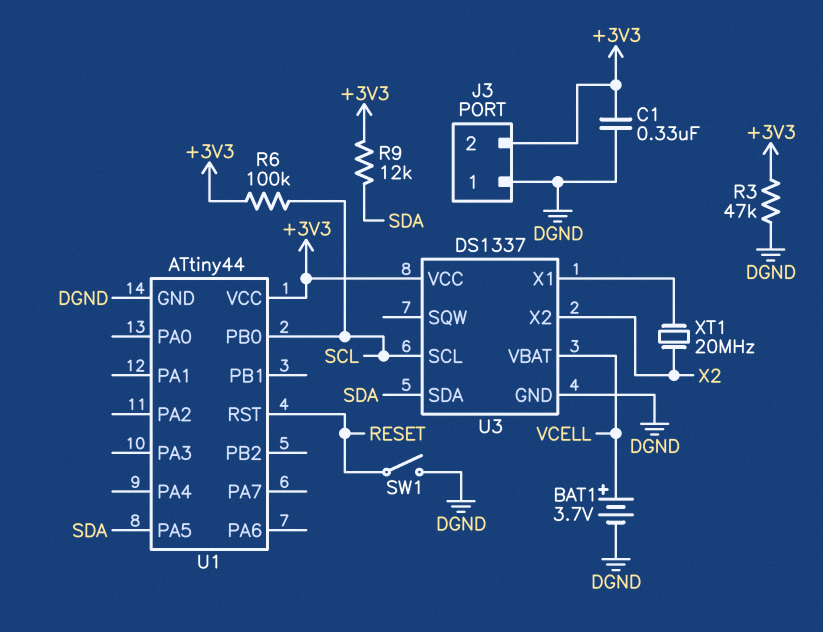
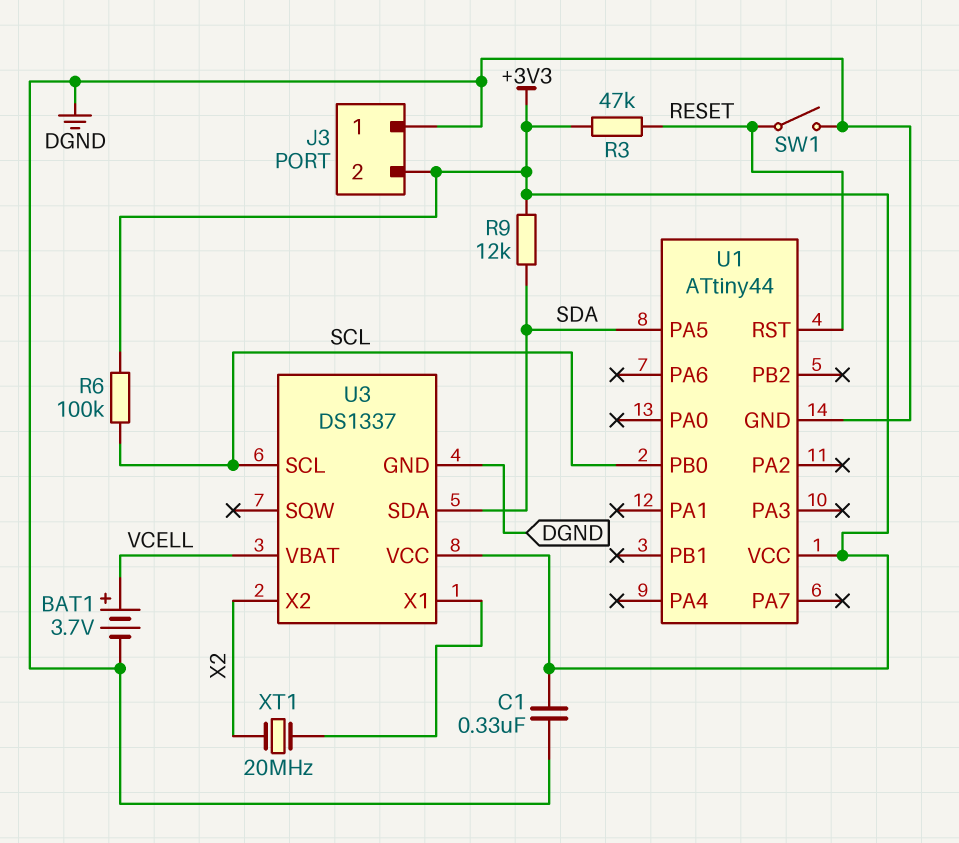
R3: 47k (+3V3, DGND) -> 47k (+3V3, RESET)

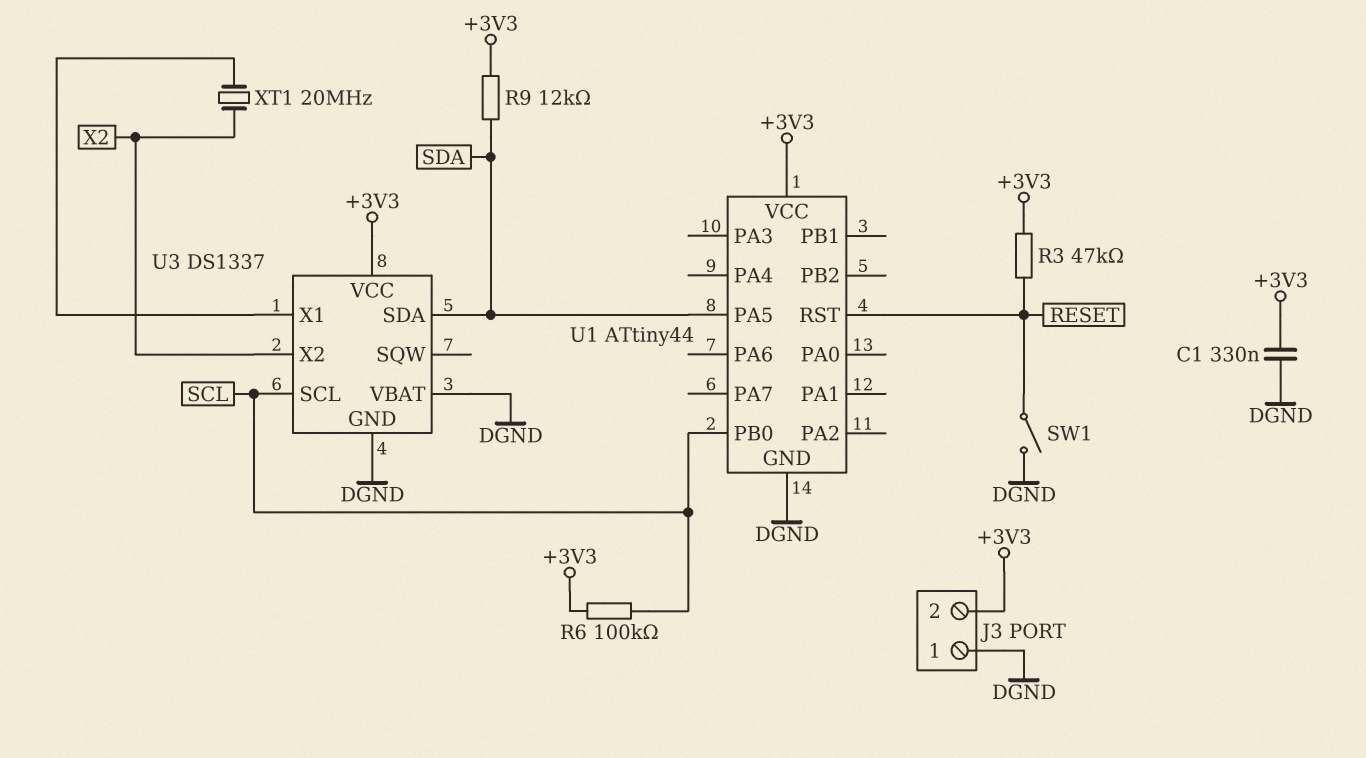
BAT1: 3.7V (plus VCELL, minus DGND) -> none
U3 pin VBAT: VCELL -> DGND

